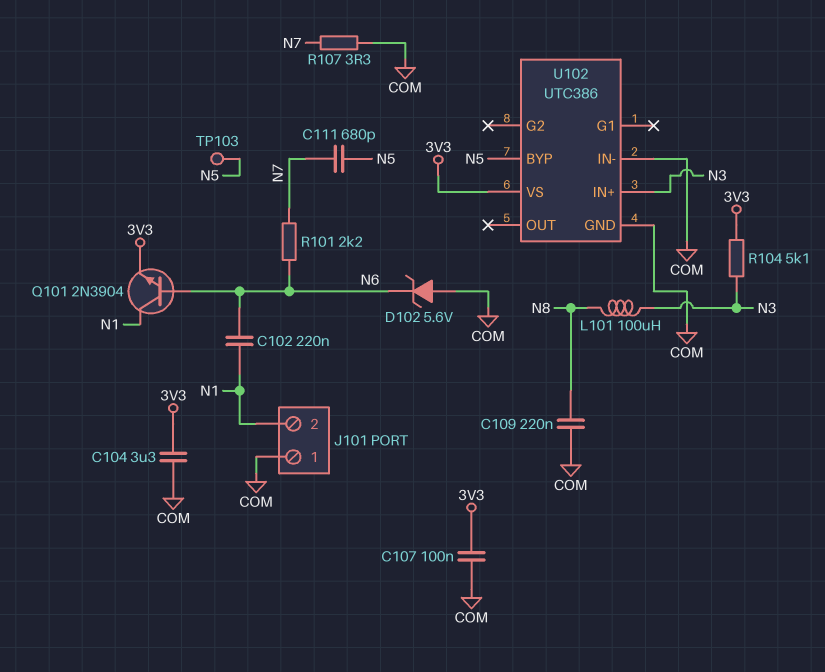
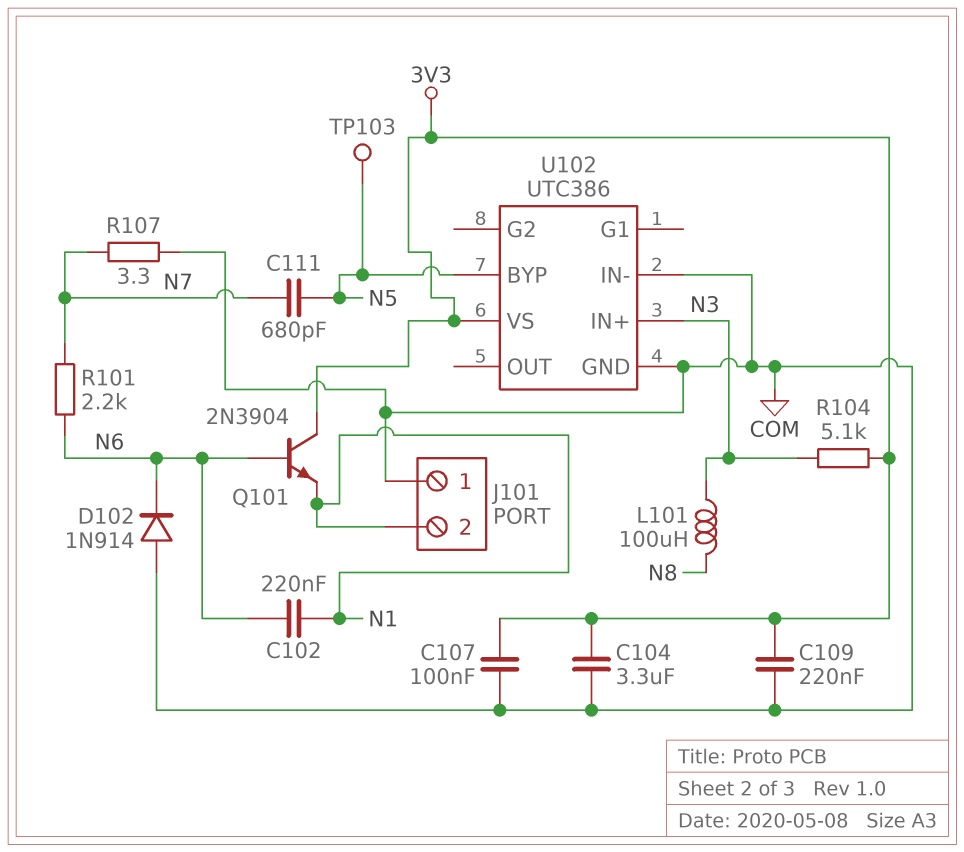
C109: 220nF (COM, N8) -> 220nF (3V3, COM)
D102: zener 5.6V (A COM, K N6) -> diode 1N914 (A COM, K N6)
Q101: NPN 2N3904 (B N6, C N1, E 3V3) -> NPN 2N3904 (B N6, C 3V3, E N1)

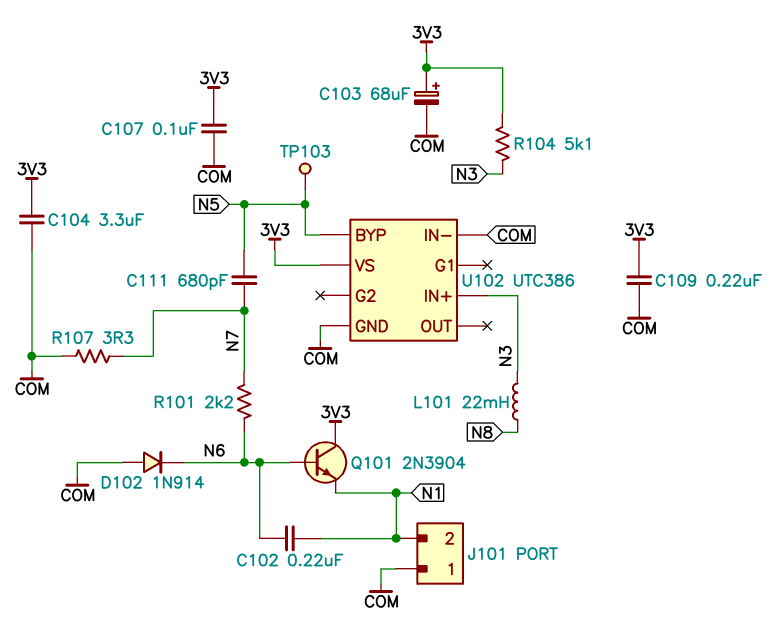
C103: none -> 68uF (plus 3V3, minus COM)
L101: 100uH (N3, N8) -> 22mH (N3, N8)

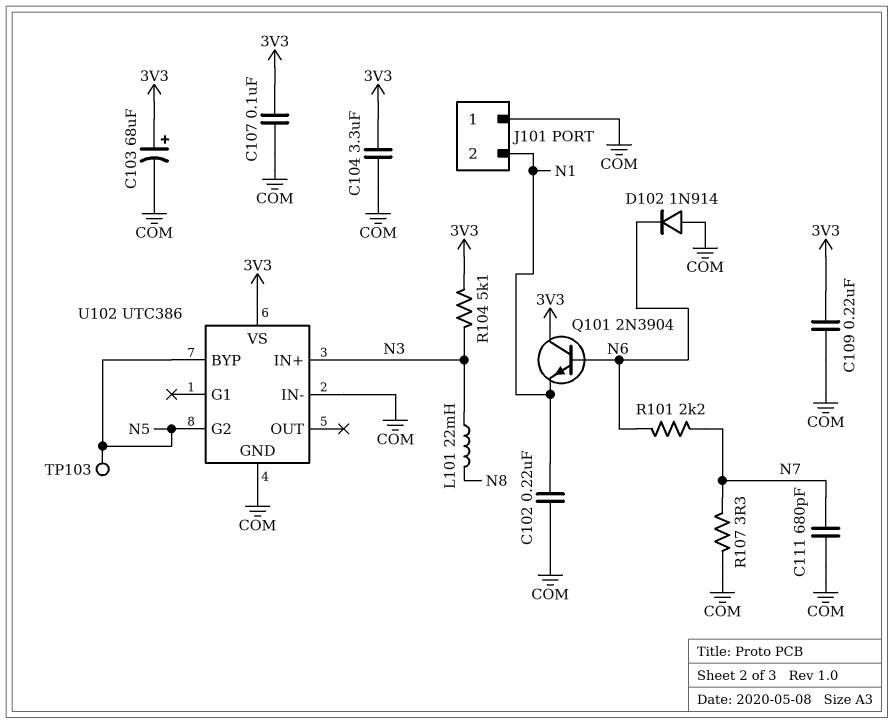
C102: 220nF (N1, N6) -> 220nF (COM, N1)
C111: 680pF (N5, N7) -> 680pF (COM, N7)
U102 pin G2: none -> N5

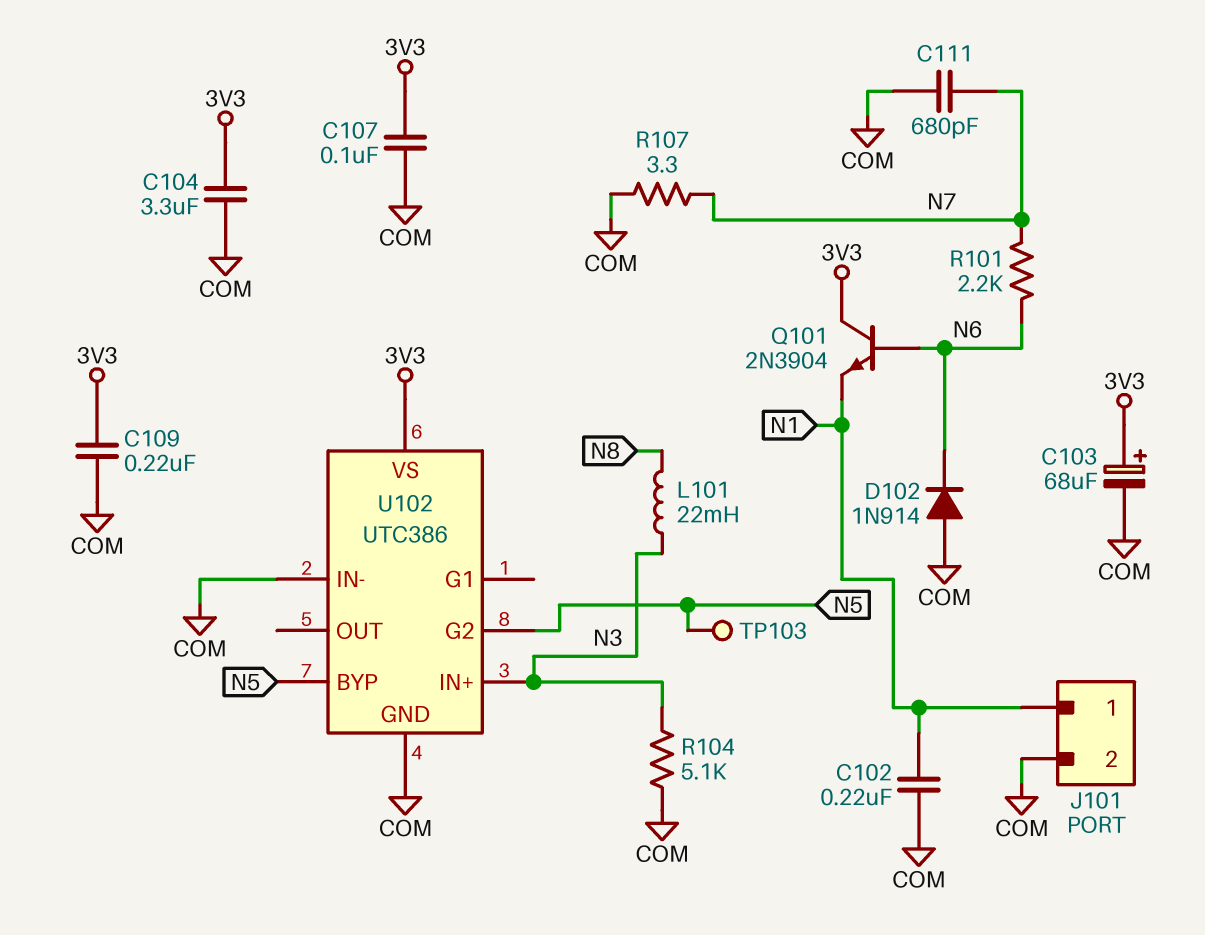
J101 pin 1: COM -> N1
J101 pin 2: N1 -> COM
R104: 5.1k (3V3, N3) -> 5.1k (COM, N3)

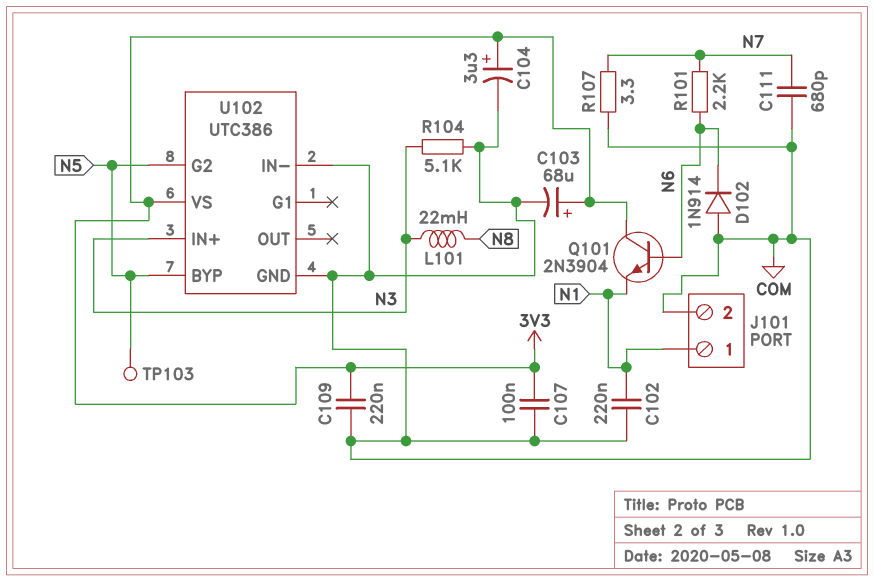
C104: 3.3uF (3V3, COM) -> 3.3uF (plus 3V3, minus COM)

